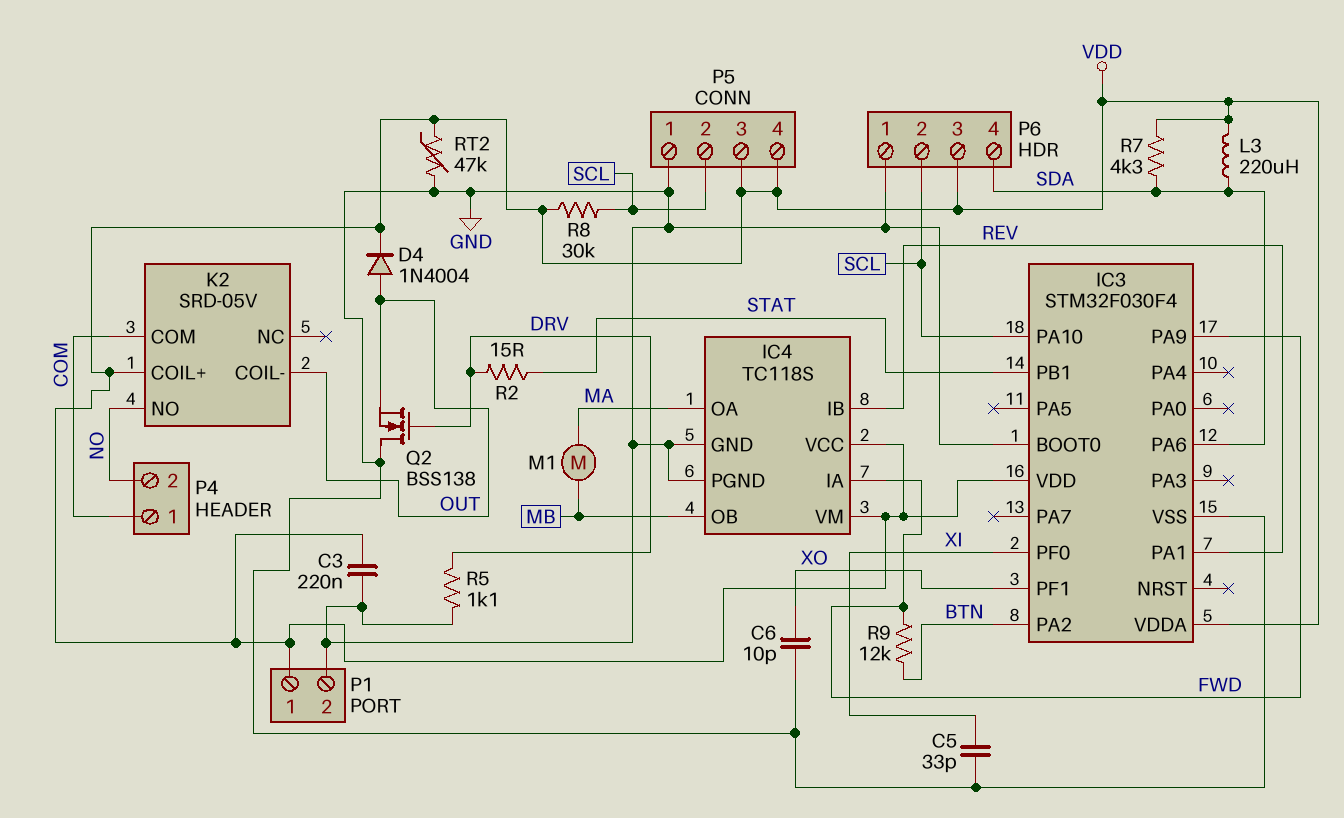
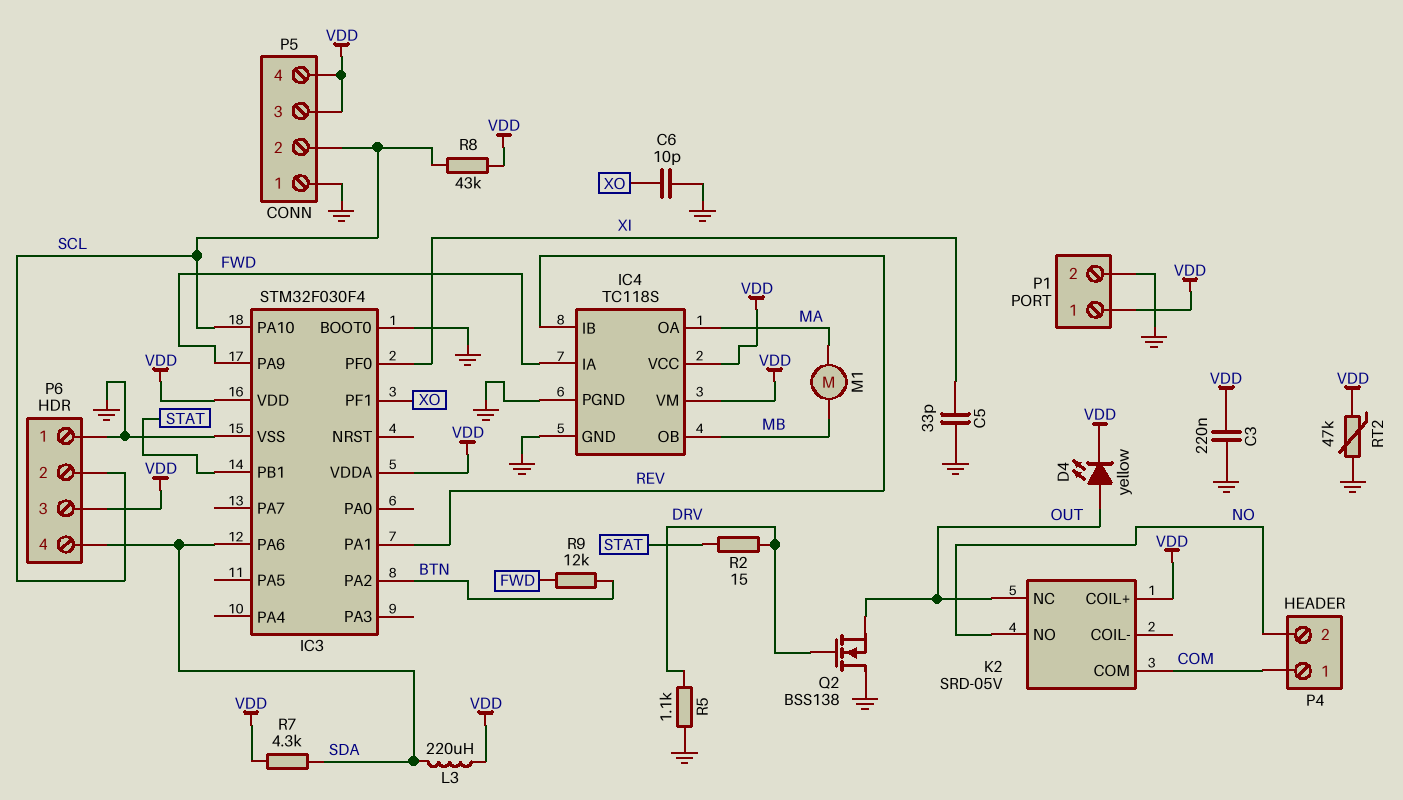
D4: diode 1N4004 (A OUT, K VDD) -> LED yellow (A OUT, K VDD)
K2 pin COIL-: OUT -> none
K2 pin NC: none -> OUT
R8: 30k (SCL, VDD) -> 43k (SCL, VDD)

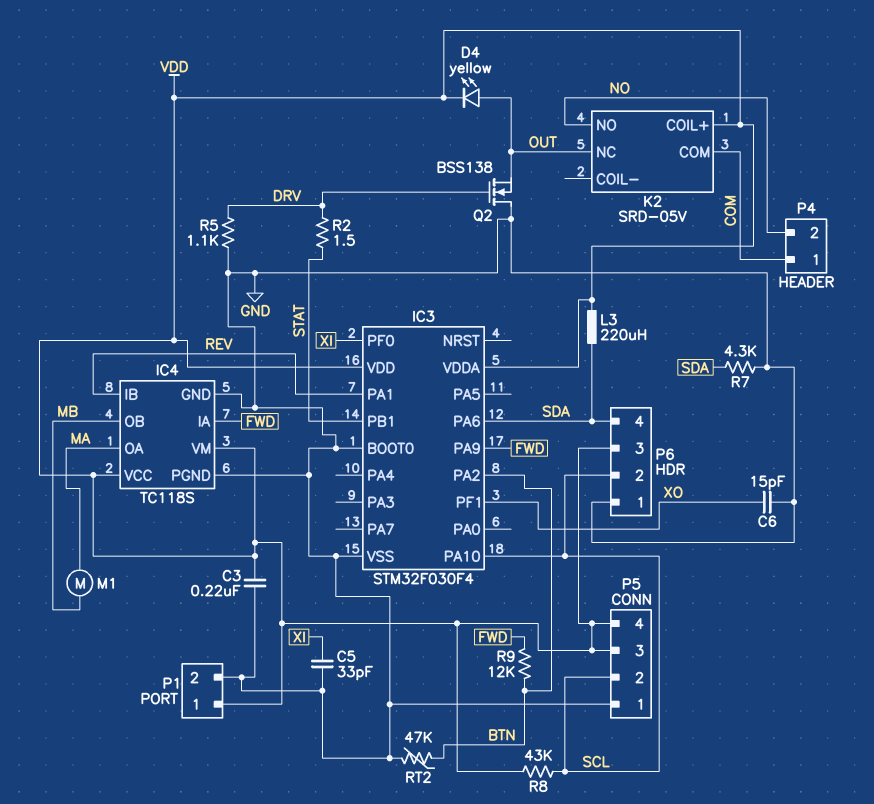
C6: 10pF (GND, XO) -> 15pF (GND, XO)
R2: 15 (DRV, STAT) -> 1.5 (DRV, STAT)
R7: 4.3k (SDA, VDD) -> 4.3k (GND, SDA)
RT2: 47k (GND, VDD) -> 47k (BTN, GND)

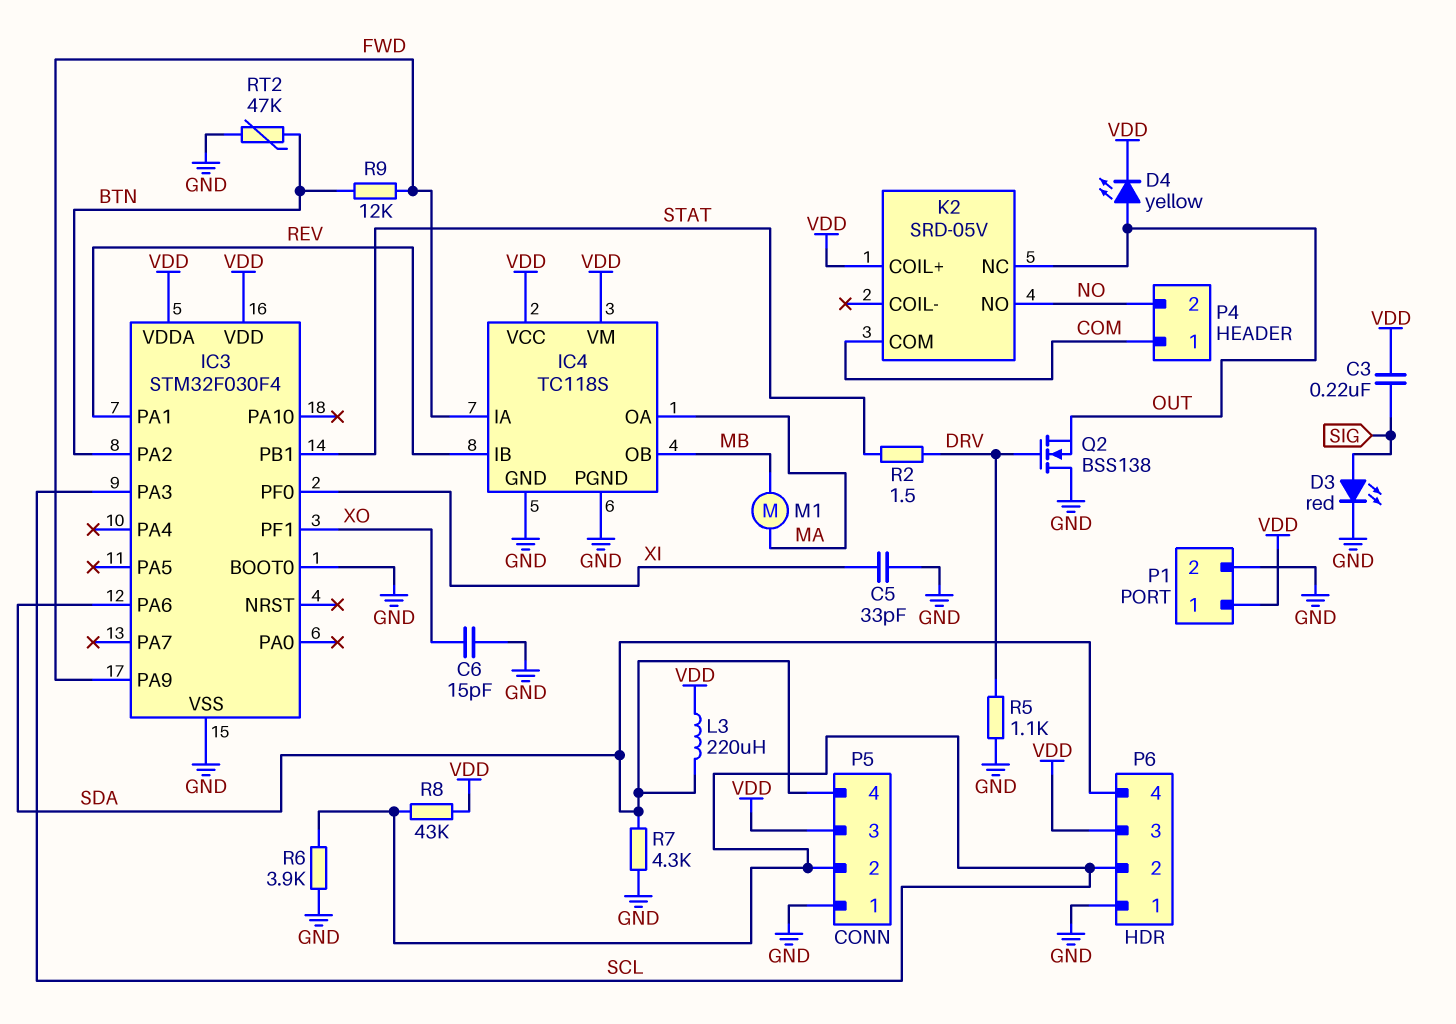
C3: 220nF (GND, VDD) -> 220nF (SIG, VDD)
D3: none -> LED red (A SIG, K GND)
IC3 pin PA3: none -> SCL
IC3 pin PA10: SCL -> none
P5 pin 4: VDD -> SDA
R6: none -> 3.9k (GND, SCL)

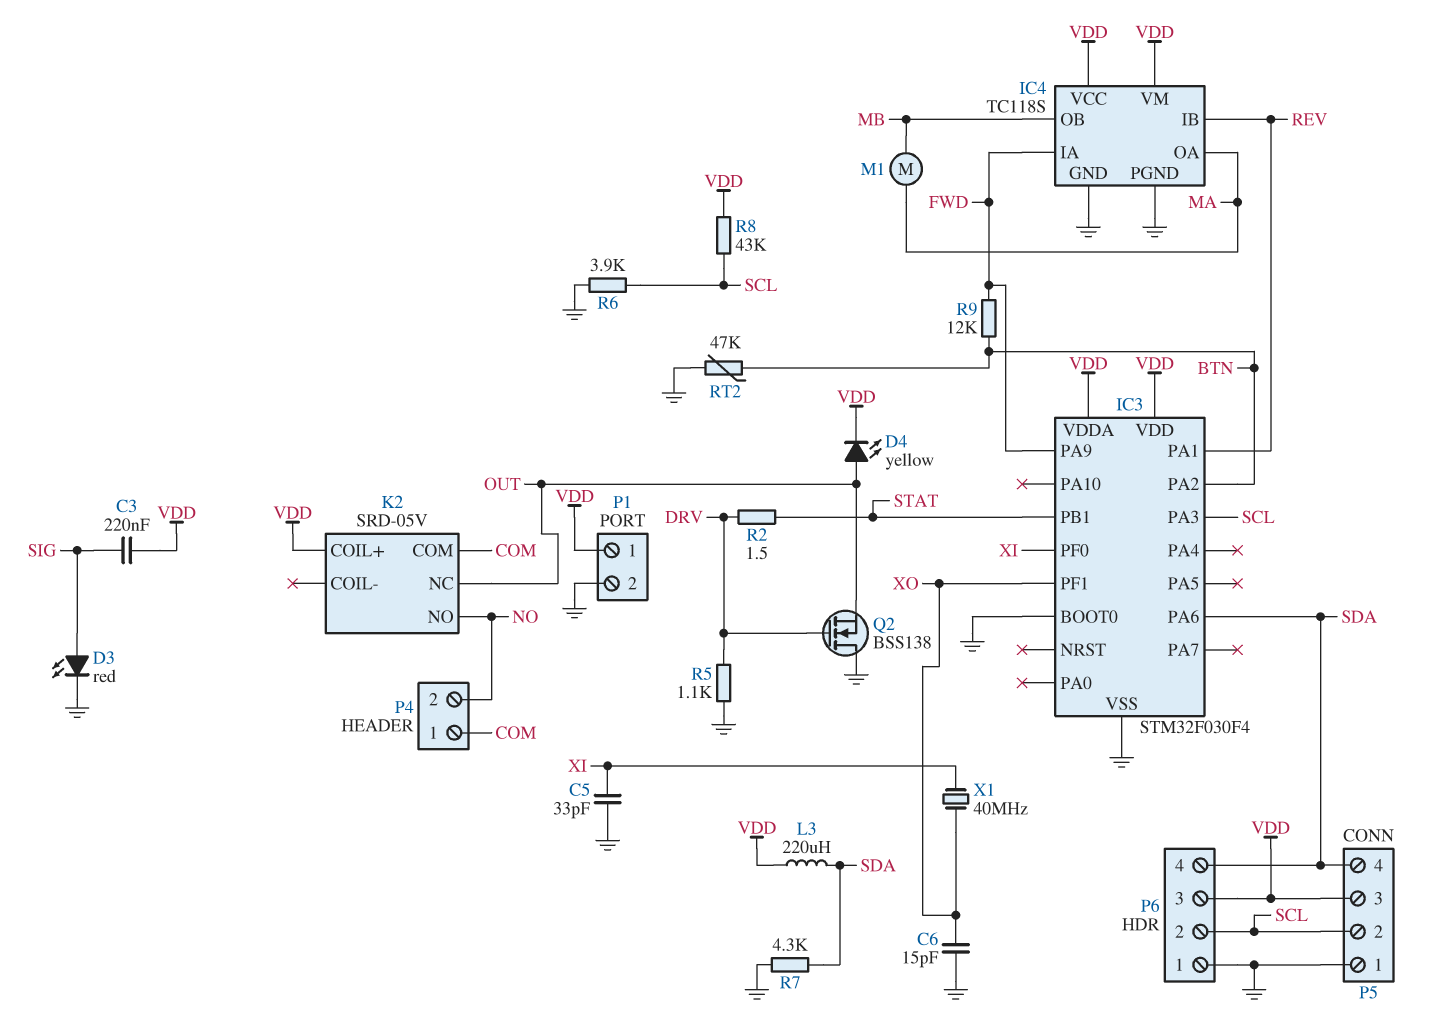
X1: none -> 40MHz (XI, XO)

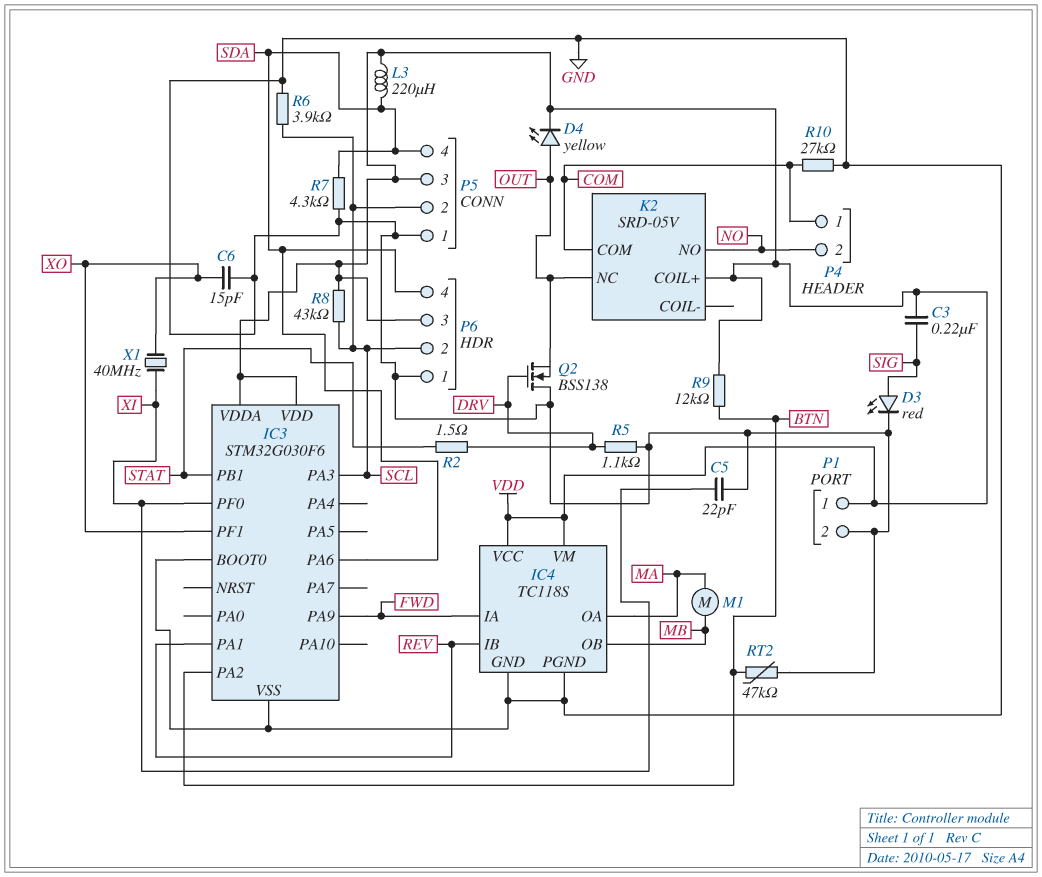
C5: 33pF (GND, XI) -> 22pF (GND, XI)
IC3: STM32F030F4 -> STM32G030F6
R9: 12k (BTN, FWD) -> 12k (BTN, VDD)
R10: none -> 27k (COM, GND)

